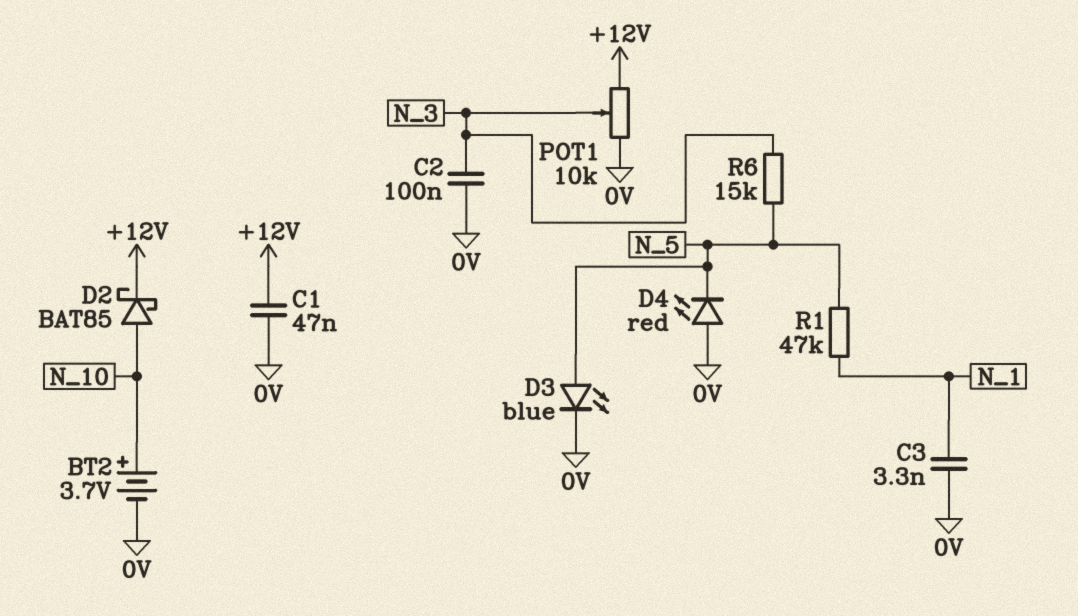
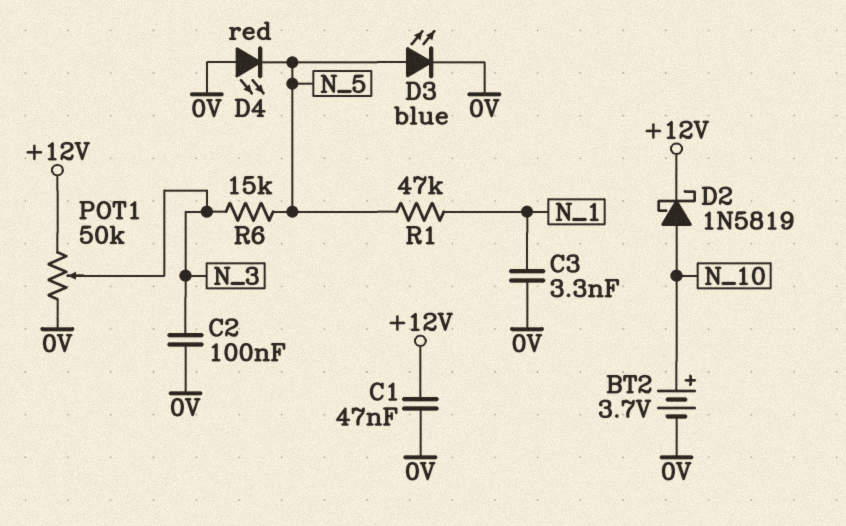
D2: schottky BAT85 (A N_10, K +12V) -> schottky 1N5819 (A N_10, K +12V)
POT1: 10k (+12V, 0V, wiper N_3) -> 50k (+12V, 0V, wiper N_3)

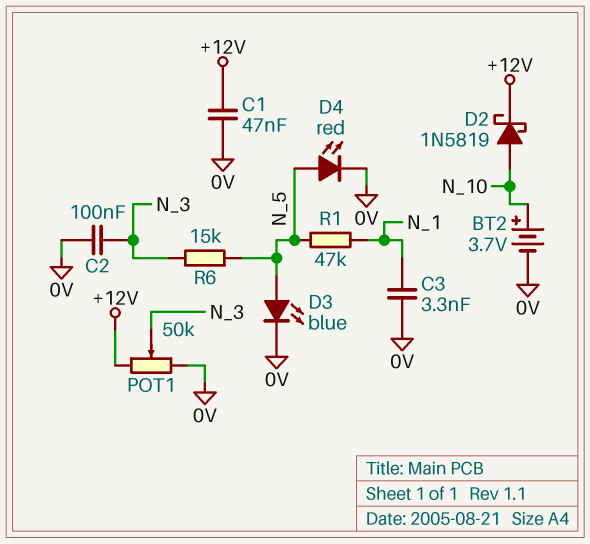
D4: LED red (A 0V, K N_5) -> LED red (A N_5, K 0V)

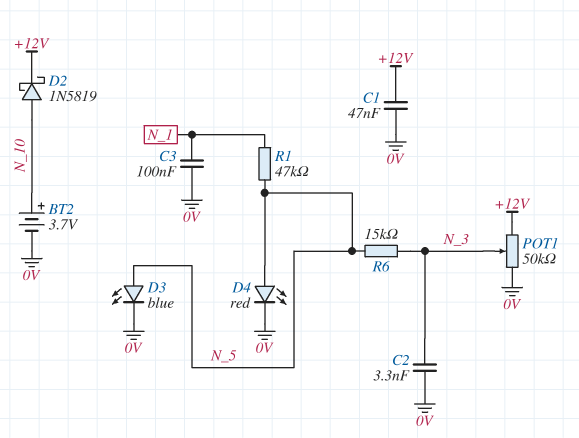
C2: 100nF (0V, N_3) -> 3.3nF (0V, N_3)
C3: 3.3nF (0V, N_1) -> 100nF (0V, N_1)

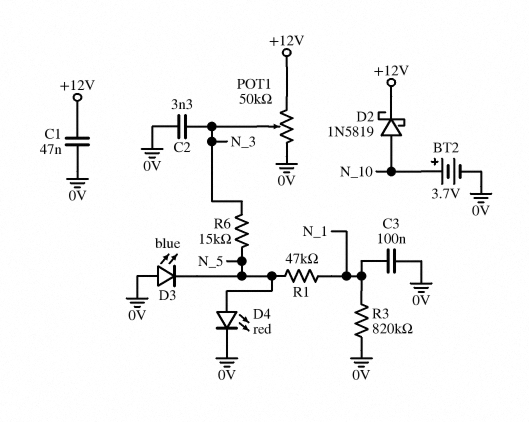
D3: LED blue (A N_5, K 0V) -> LED blue (A 0V, K N_5)
R3: none -> 820k (0V, N_1)

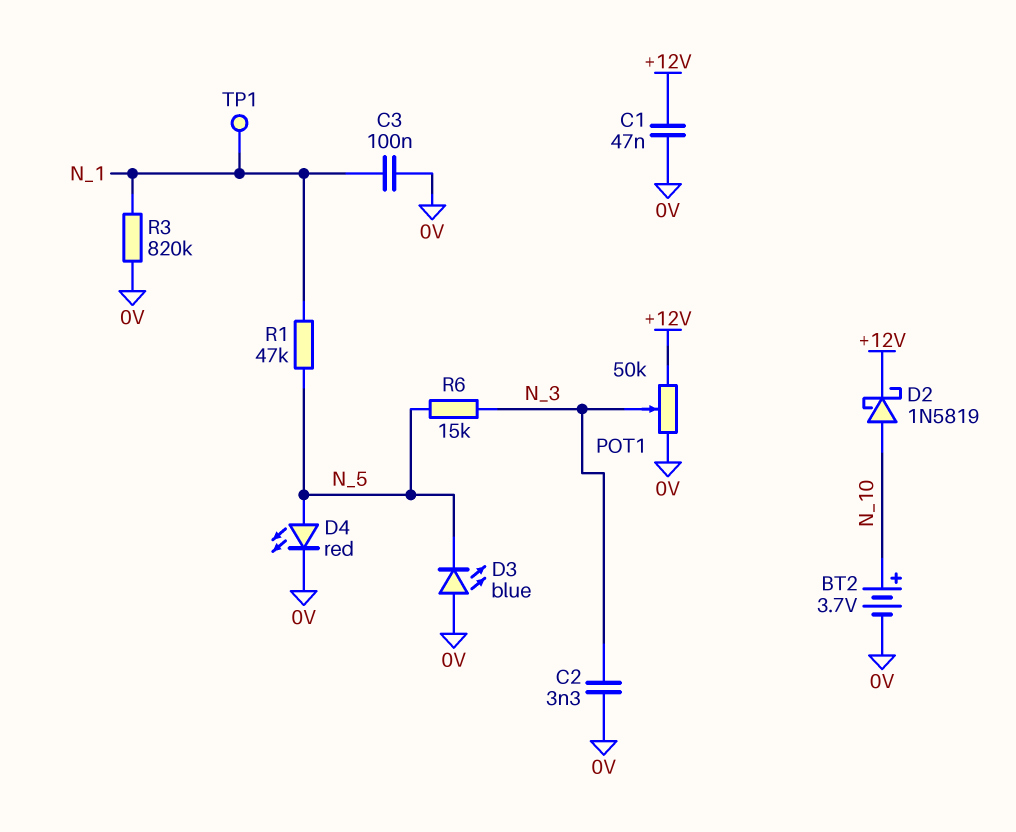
TP1: none -> test point (N_1)

